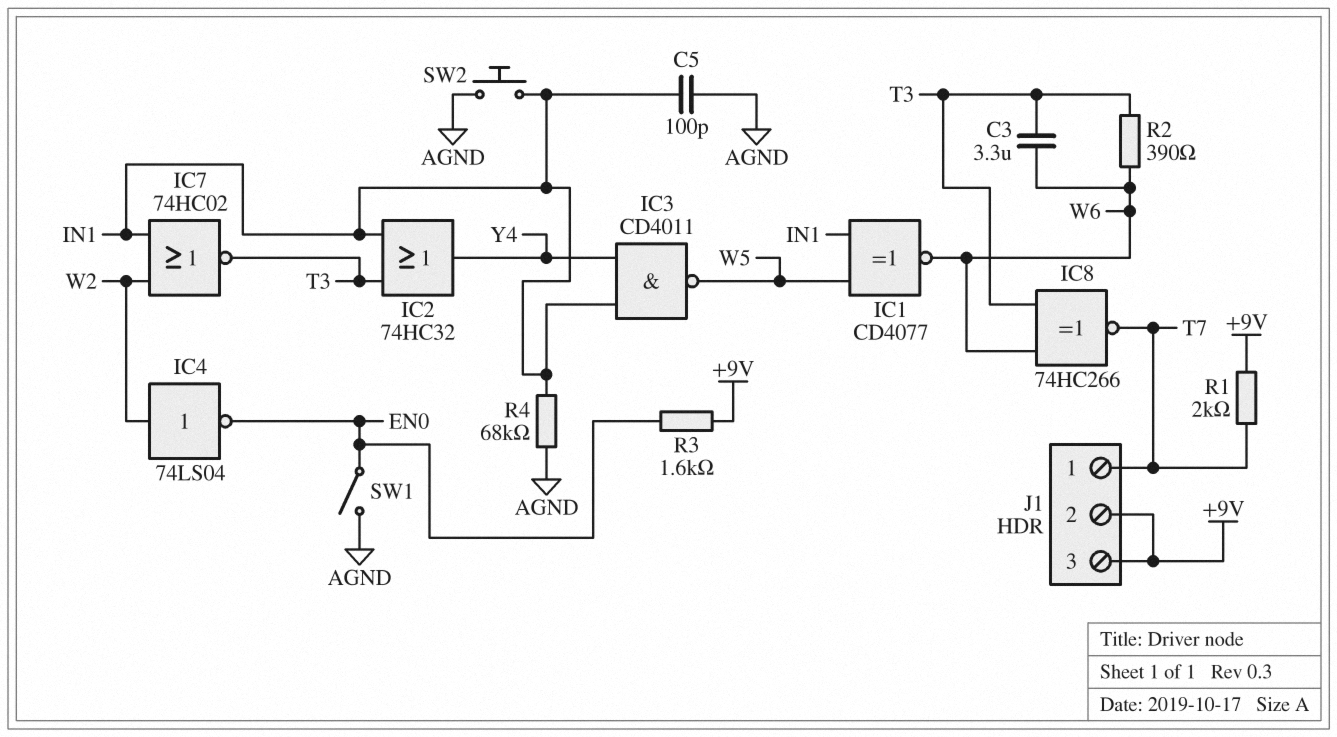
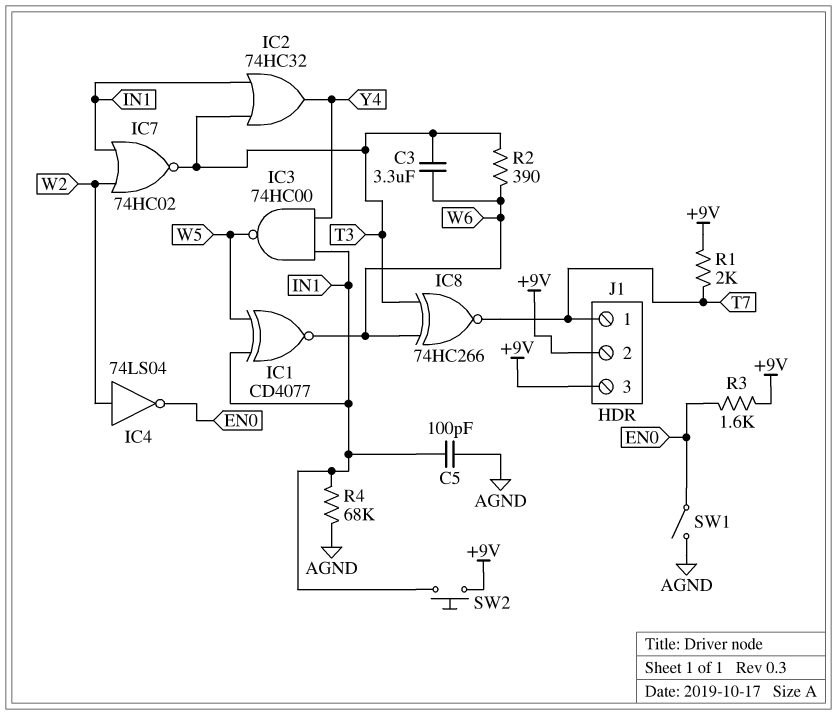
IC3: NAND CD4011 (in IN1, in Y4, out W5) -> NAND 74HC00 (in IN1, in Y4, out W5)
SW2: button (AGND, IN1) -> button (+9V, IN1)

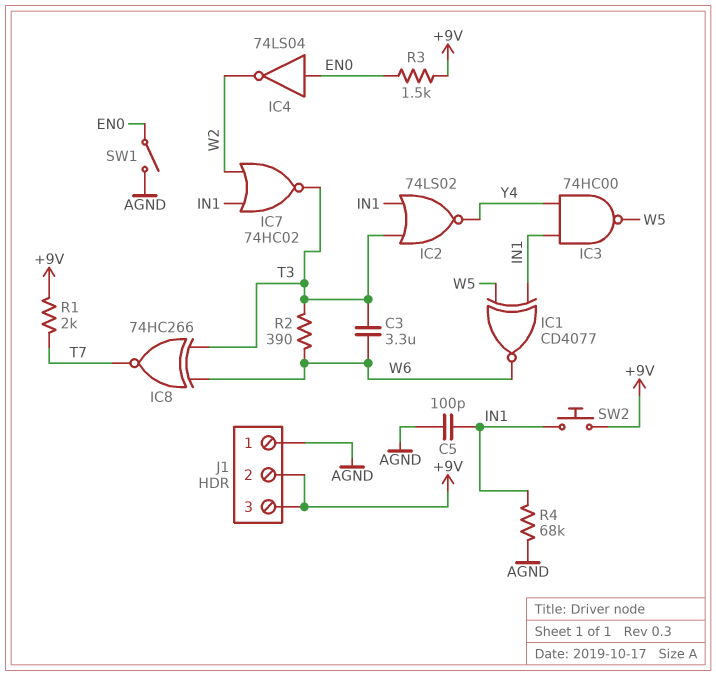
IC2: OR 74HC32 (in IN1, in T3, out Y4) -> NOR 74LS02 (in IN1, in T3, out Y4)
IC4: NOT 74LS04 (in W2, out EN0) -> NOT 74LS04 (in EN0, out W2)
J1 pin 1: T7 -> AGND
R3: 1.6k (+9V, EN0) -> 1.5k (+9V, EN0)

